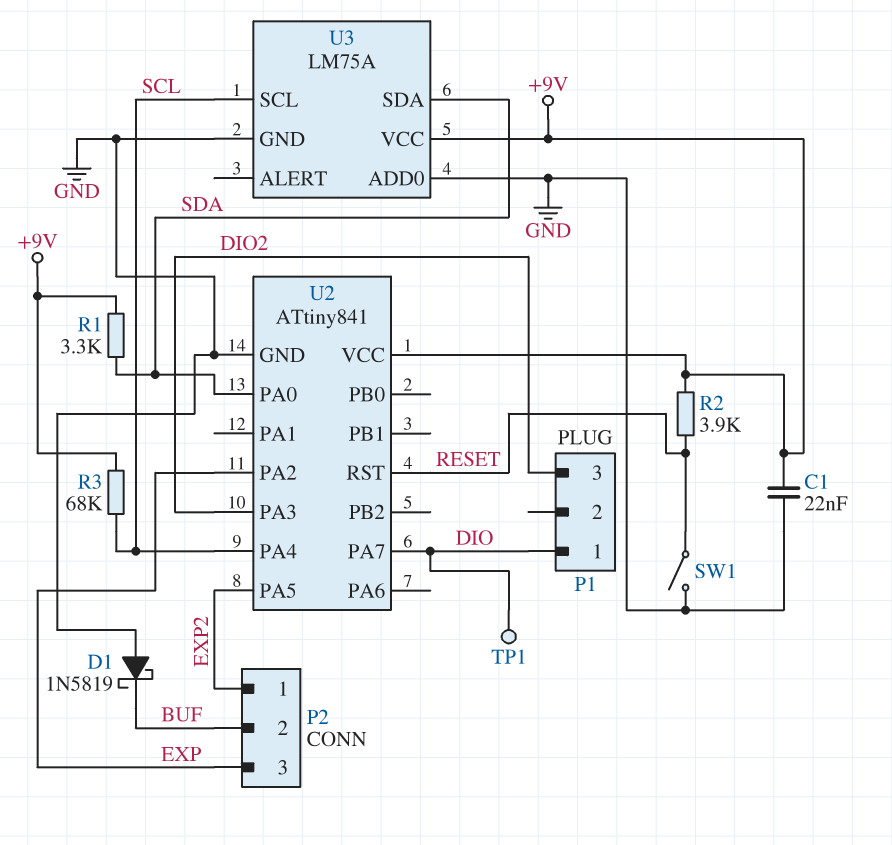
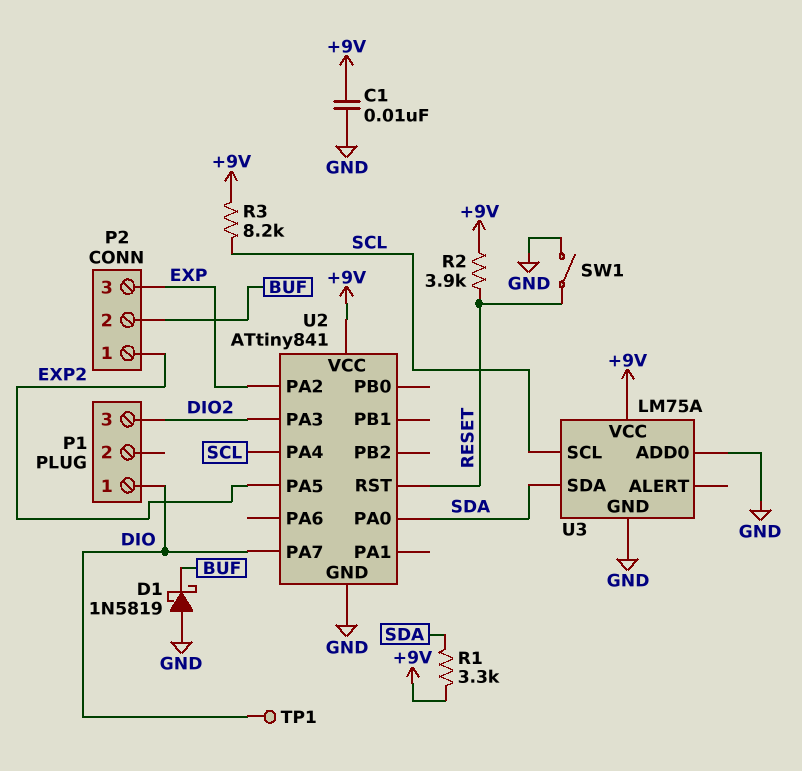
C1: 22nF (+9V, GND) -> 10nF (+9V, GND)
R3: 68k (+9V, SCL) -> 8.2k (+9V, SCL)

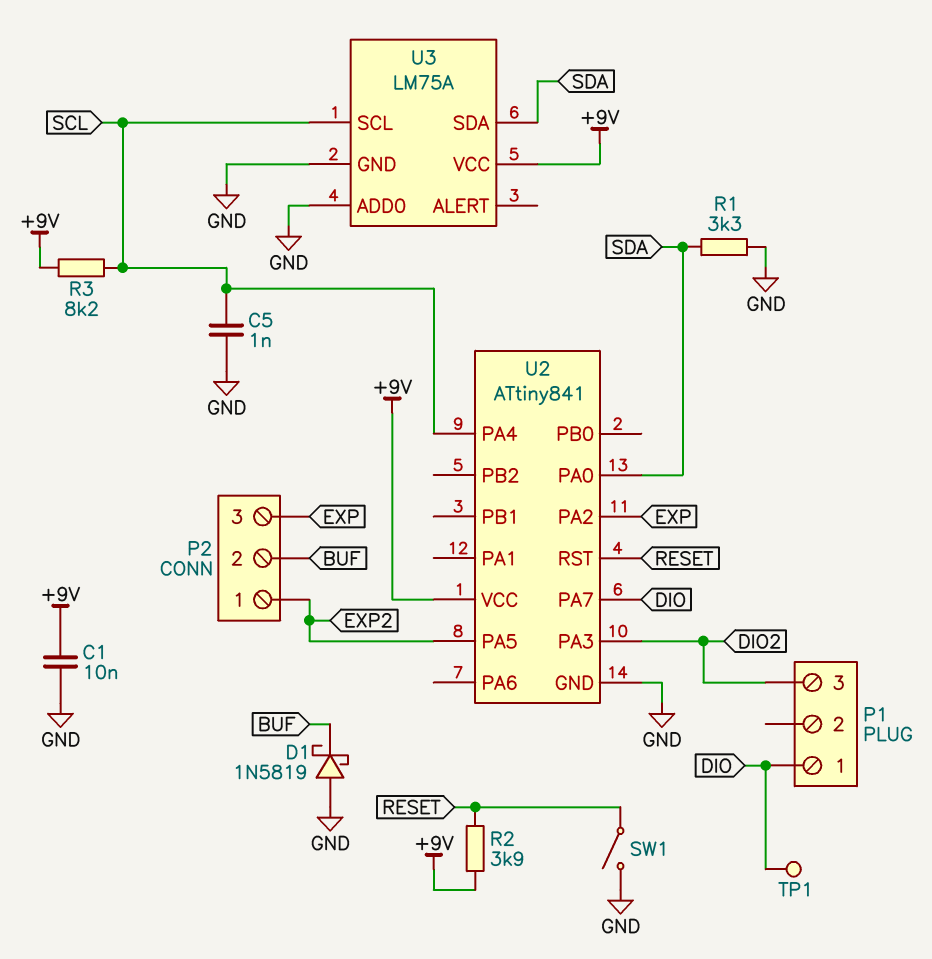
C5: none -> 1nF (GND, SCL)
R1: 3.3k (+9V, SDA) -> 3.3k (GND, SDA)

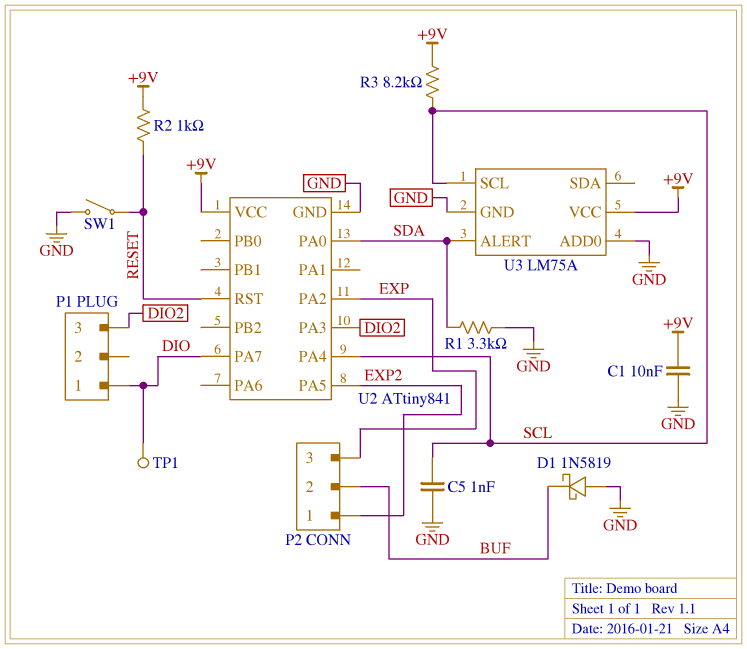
R2: 3.9k (+9V, RESET) -> 1k (+9V, RESET)
U3 pin ALERT: none -> SDA
U3 pin SDA: SDA -> none

